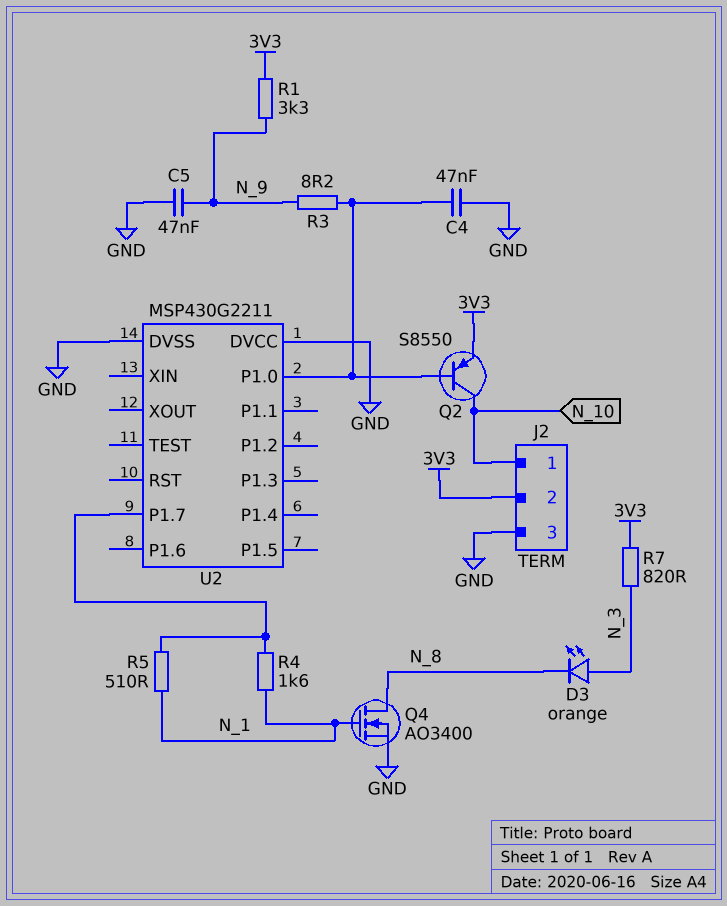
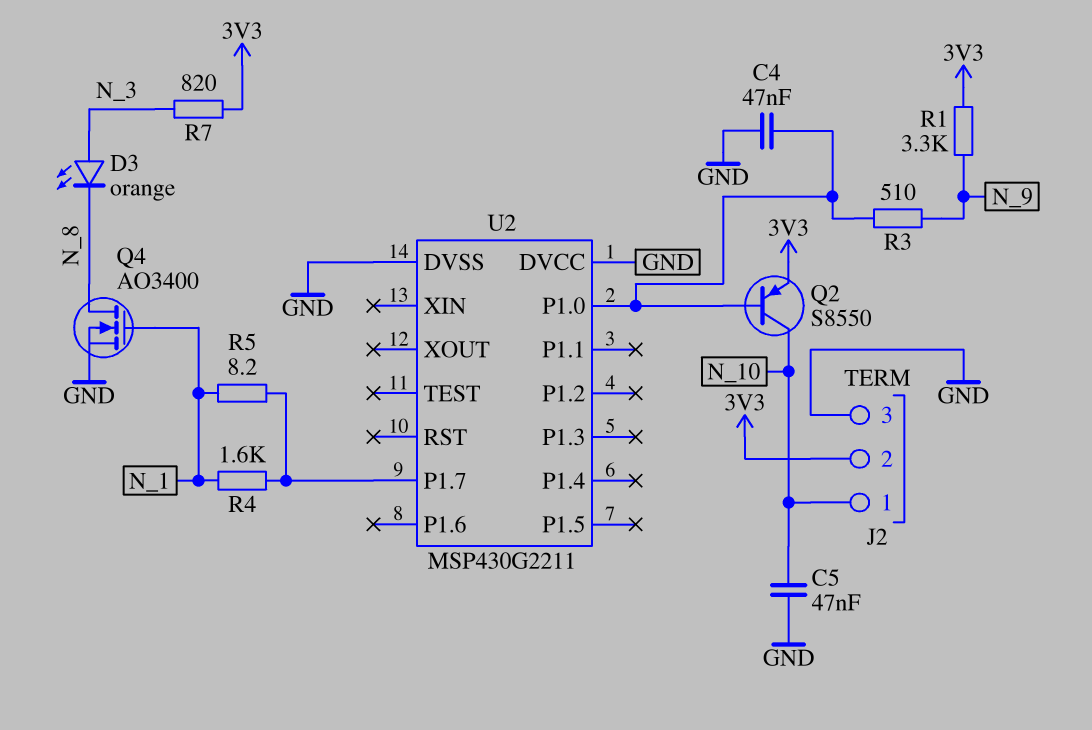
C5: 47nF (GND, N_9) -> 47nF (GND, N_10)
R3: 8.2 (N_9, U2/P1.0) -> 510 (N_9, U2/P1.0)
R5: 510 (N_1, U2/P1.7) -> 8.2 (N_1, U2/P1.7)

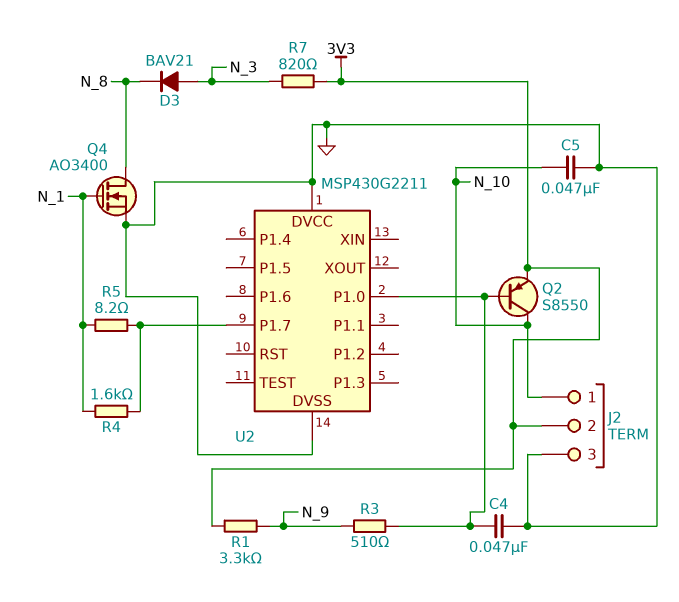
D3: LED orange (A N_3, K N_8) -> diode BAV21 (A N_3, K N_8)

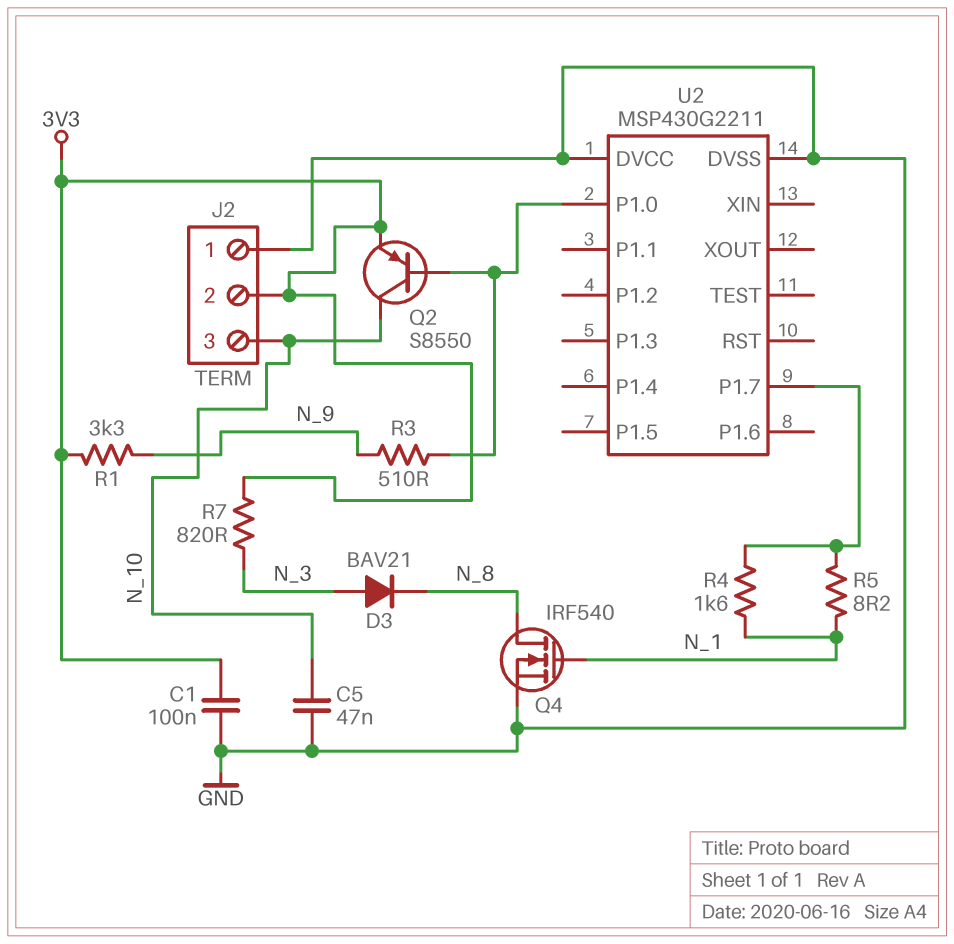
C1: none -> 100nF (3V3, GND)
C4: 47nF (GND, U2/P1.0) -> none
J2 pin 1: N_10 -> GND
J2 pin 3: GND -> N_10
Q4: NMOS AO3400 (G N_1, D N_8, S GND) -> NMOS IRF540 (G N_1, D N_8, S GND)

